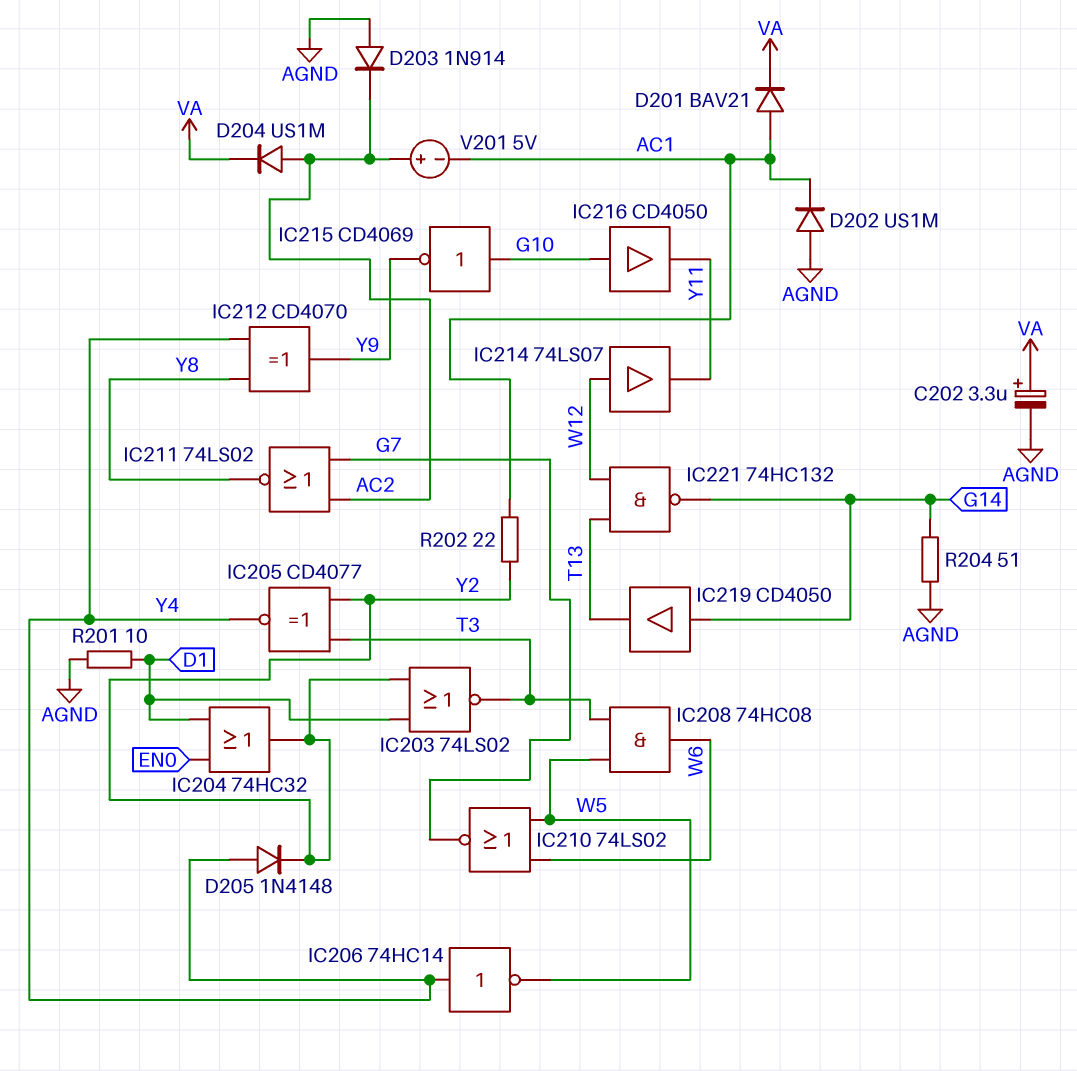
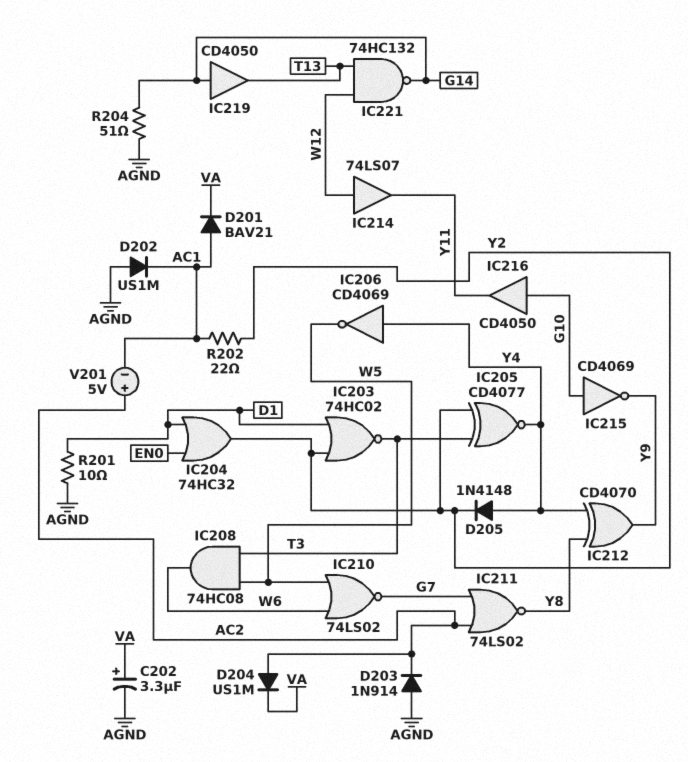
IC203: NOR 74LS02 (in D1, in Y2, out T3) -> NOR 74HC02 (in D1, in Y2, out T3)
IC206: NOT 74HC14 (in Y4, out W5) -> NOT CD4069 (in Y4, out W5)

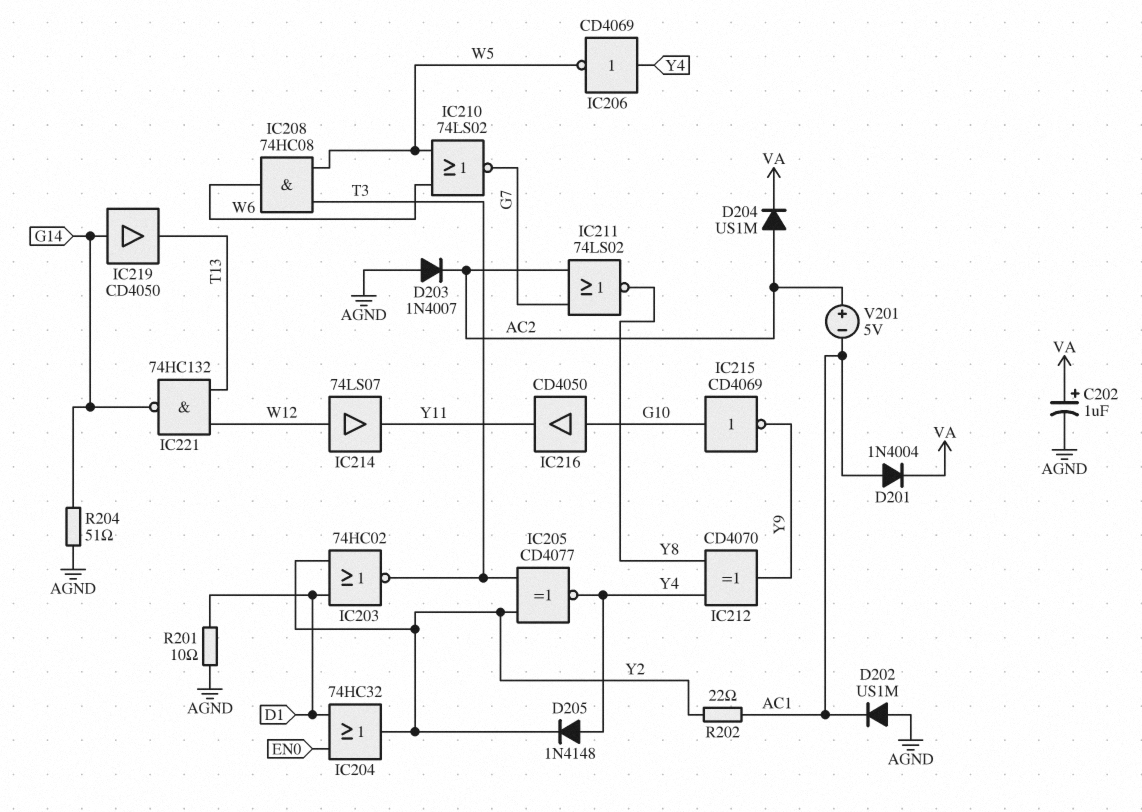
C202: 3.3uF (plus VA, minus AGND) -> 1uF (plus VA, minus AGND)
D201: diode BAV21 (A AC1, K VA) -> diode 1N4004 (A AC1, K VA)
D203: diode 1N914 (A AGND, K AC2) -> diode 1N4007 (A AGND, K AC2)

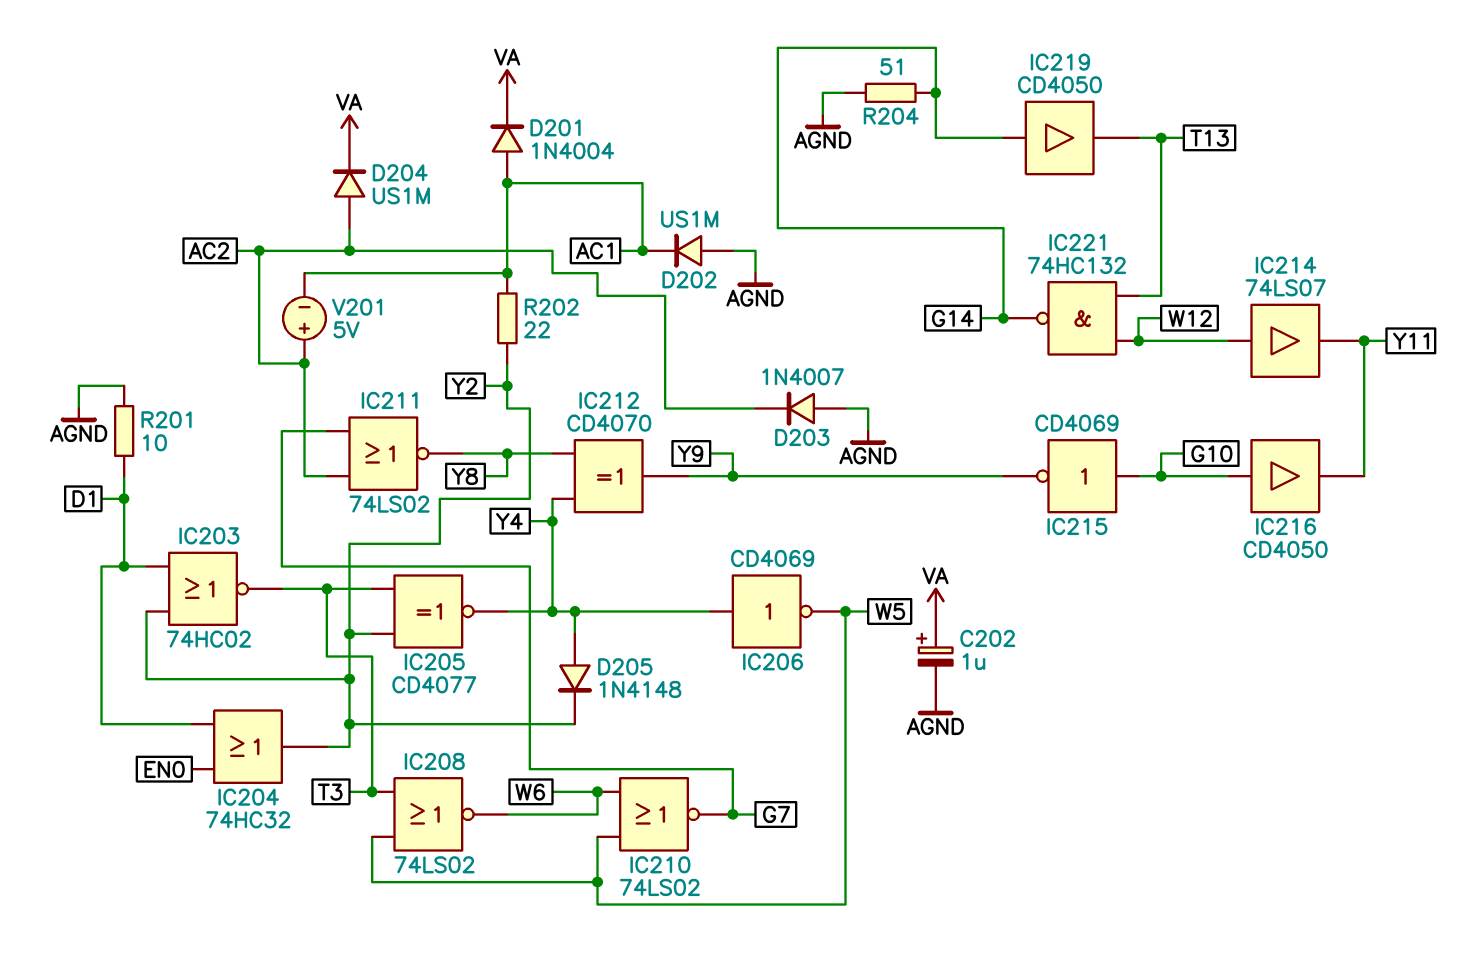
IC208: AND 74HC08 (in T3, in W5, out W6) -> NOR 74LS02 (in T3, in W5, out W6)

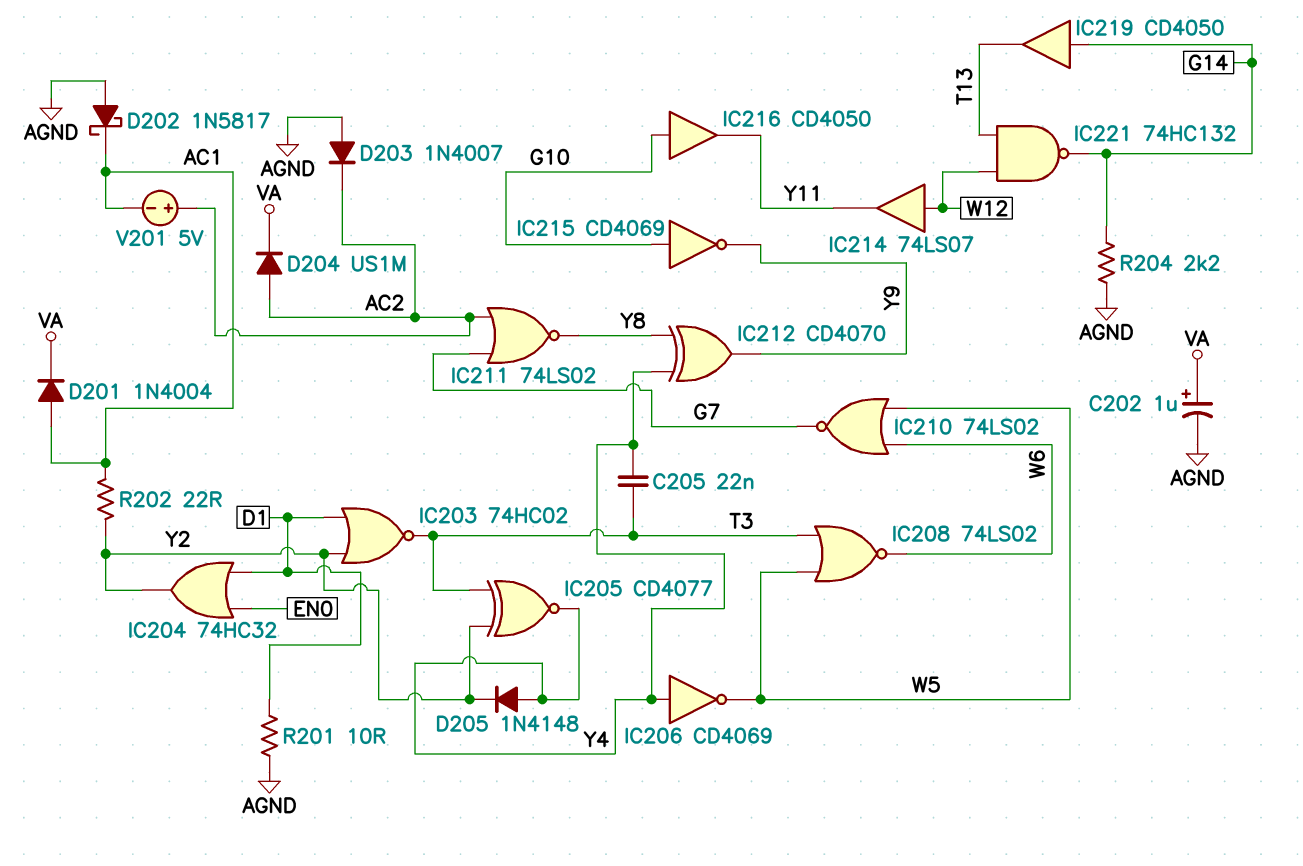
C205: none -> 22nF (T3, Y4)
D202: diode US1M (A AGND, K AC1) -> schottky 1N5817 (A AGND, K AC1)
R204: 51 (AGND, G14) -> 2.2k (AGND, G14)

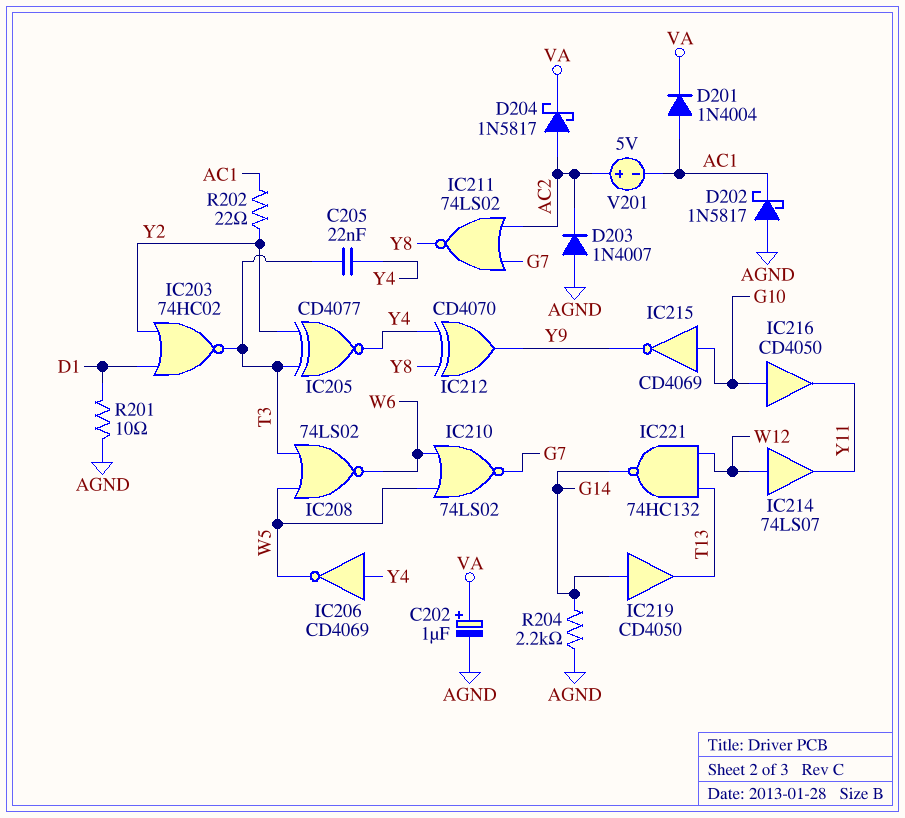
D204: diode US1M (A AC2, K VA) -> schottky 1N5817 (A AC2, K VA)
D205: diode 1N4148 (A Y4, K Y2) -> none
IC204: OR 74HC32 (in D1, in EN0, out Y2) -> none

